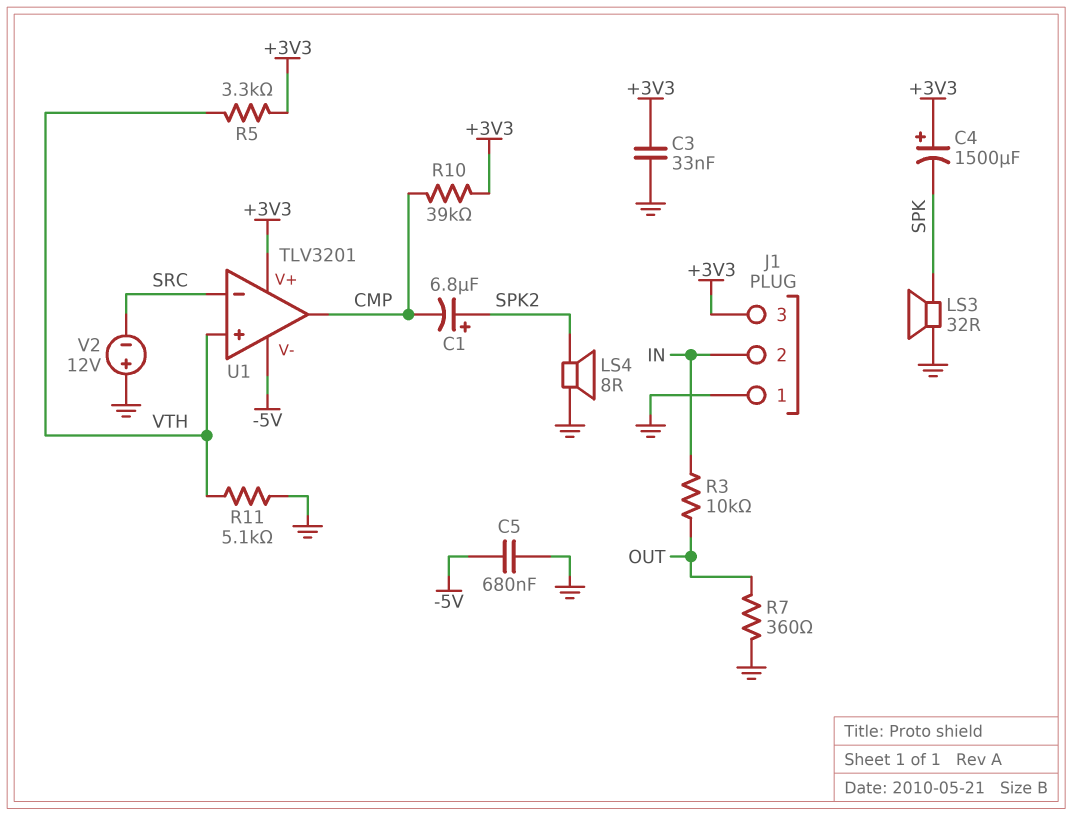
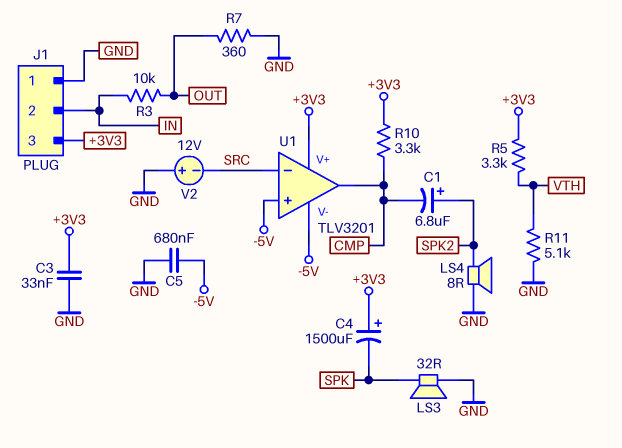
R10: 39k (+3V3, CMP) -> 3.3k (+3V3, CMP)
U1 pin in+: VTH -> -5V

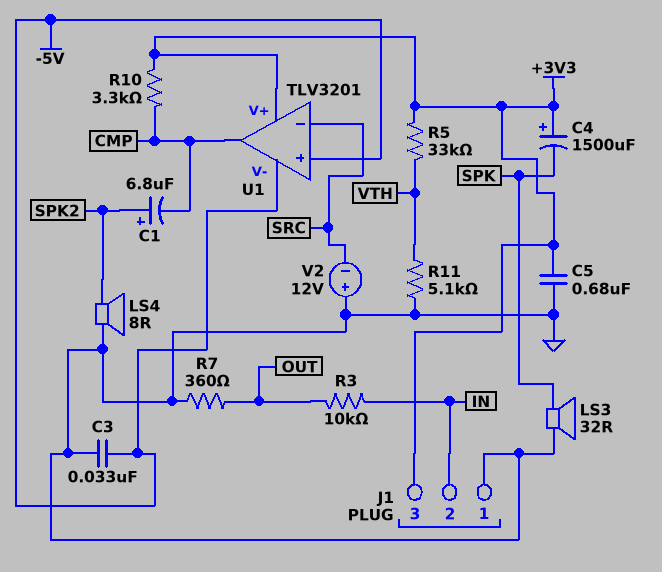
C3: 33nF (+3V3, GND) -> 33nF (-5V, GND)
C5: 680nF (-5V, GND) -> 680nF (+3V3, GND)
R5: 3.3k (+3V3, VTH) -> 33k (+3V3, VTH)

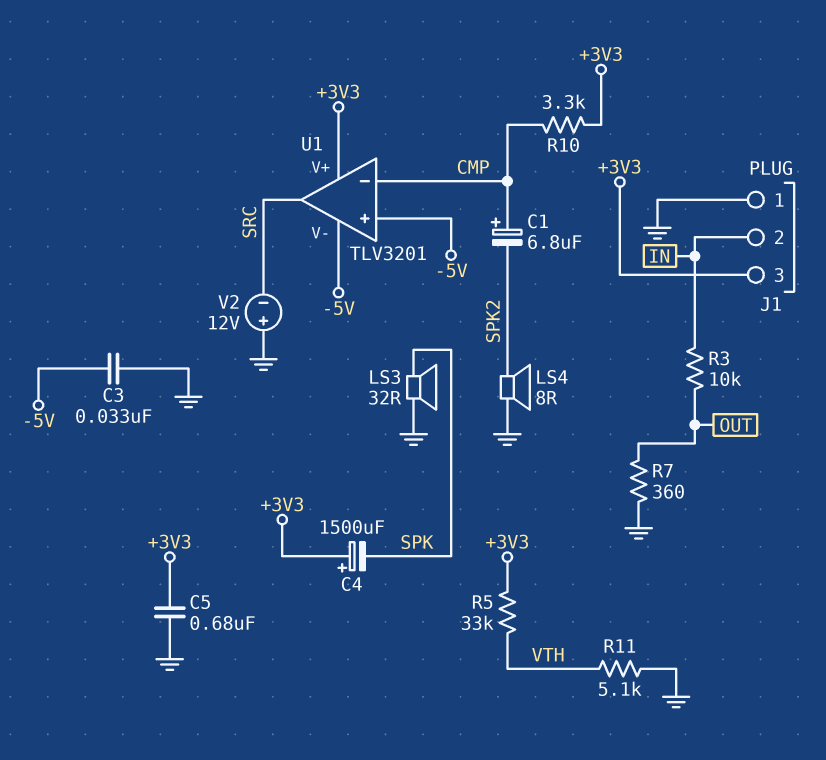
C1: 6.8uF (plus SPK2, minus CMP) -> 6.8uF (plus CMP, minus SPK2)
U1 pin in-: SRC -> CMP
U1 pin out: CMP -> SRC

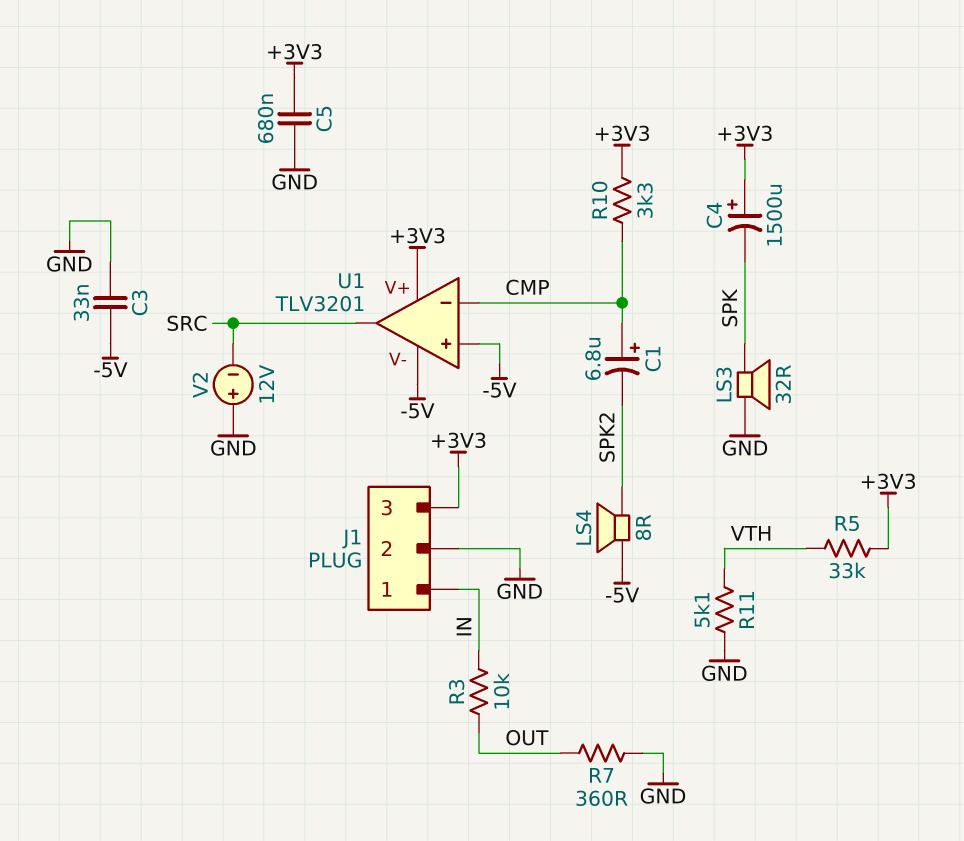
J1 pin 1: GND -> IN
J1 pin 2: IN -> GND
LS4: speaker 8R (GND, SPK2) -> speaker 8R (-5V, SPK2)

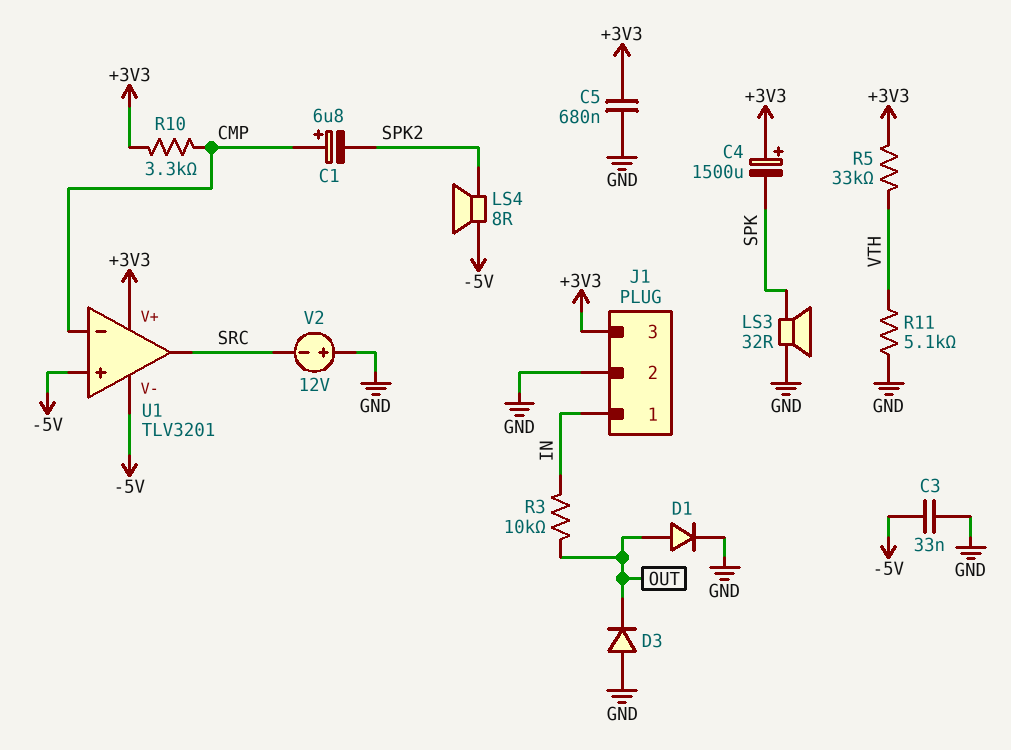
D1: none -> diode (A OUT, K GND)
D3: none -> diode (A GND, K OUT)
R7: 360 (GND, OUT) -> none

